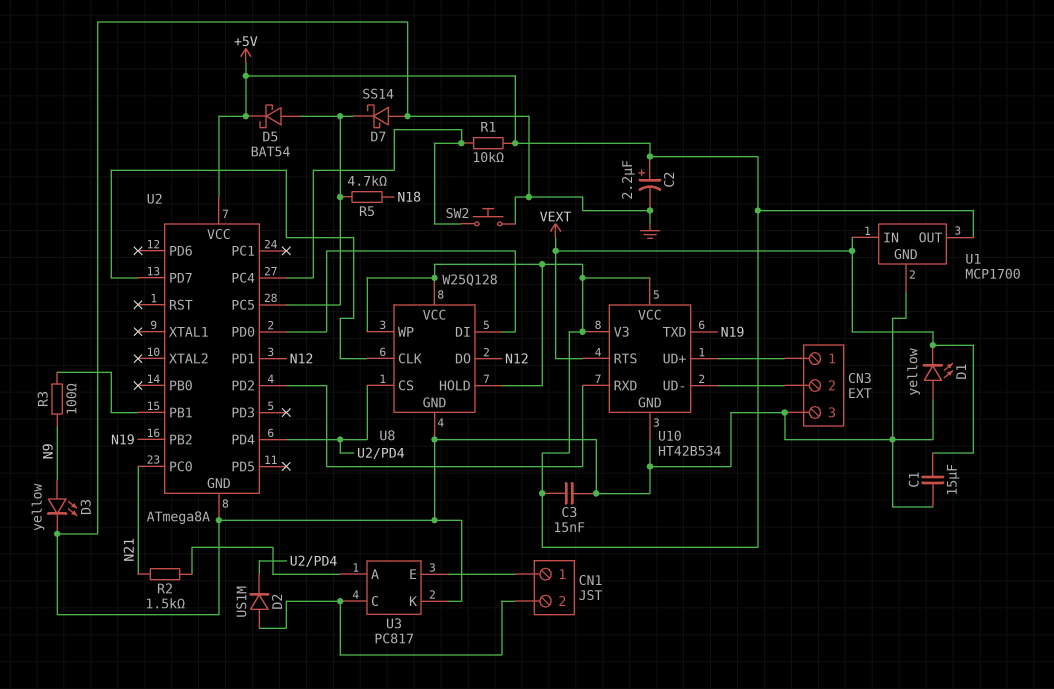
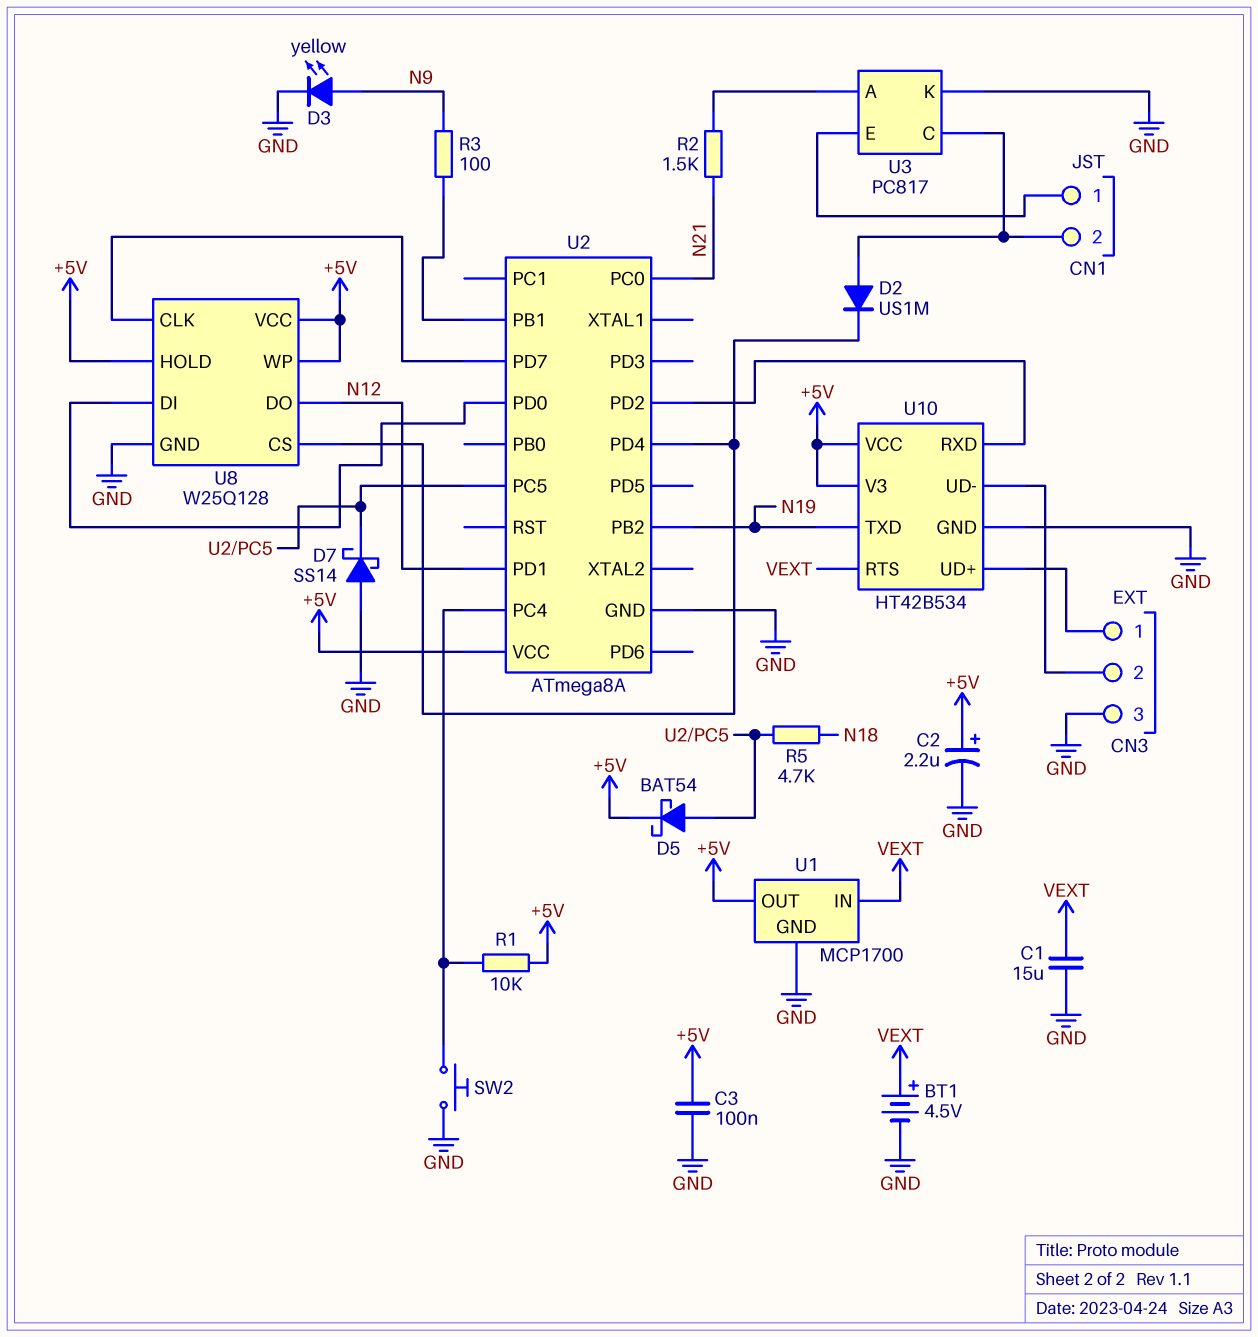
BT1: none -> 4.5V (plus VEXT, minus GND)
C3: 15nF (+5V, GND) -> 100nF (+5V, GND)
D1: LED yellow (A GND, K VEXT) -> none

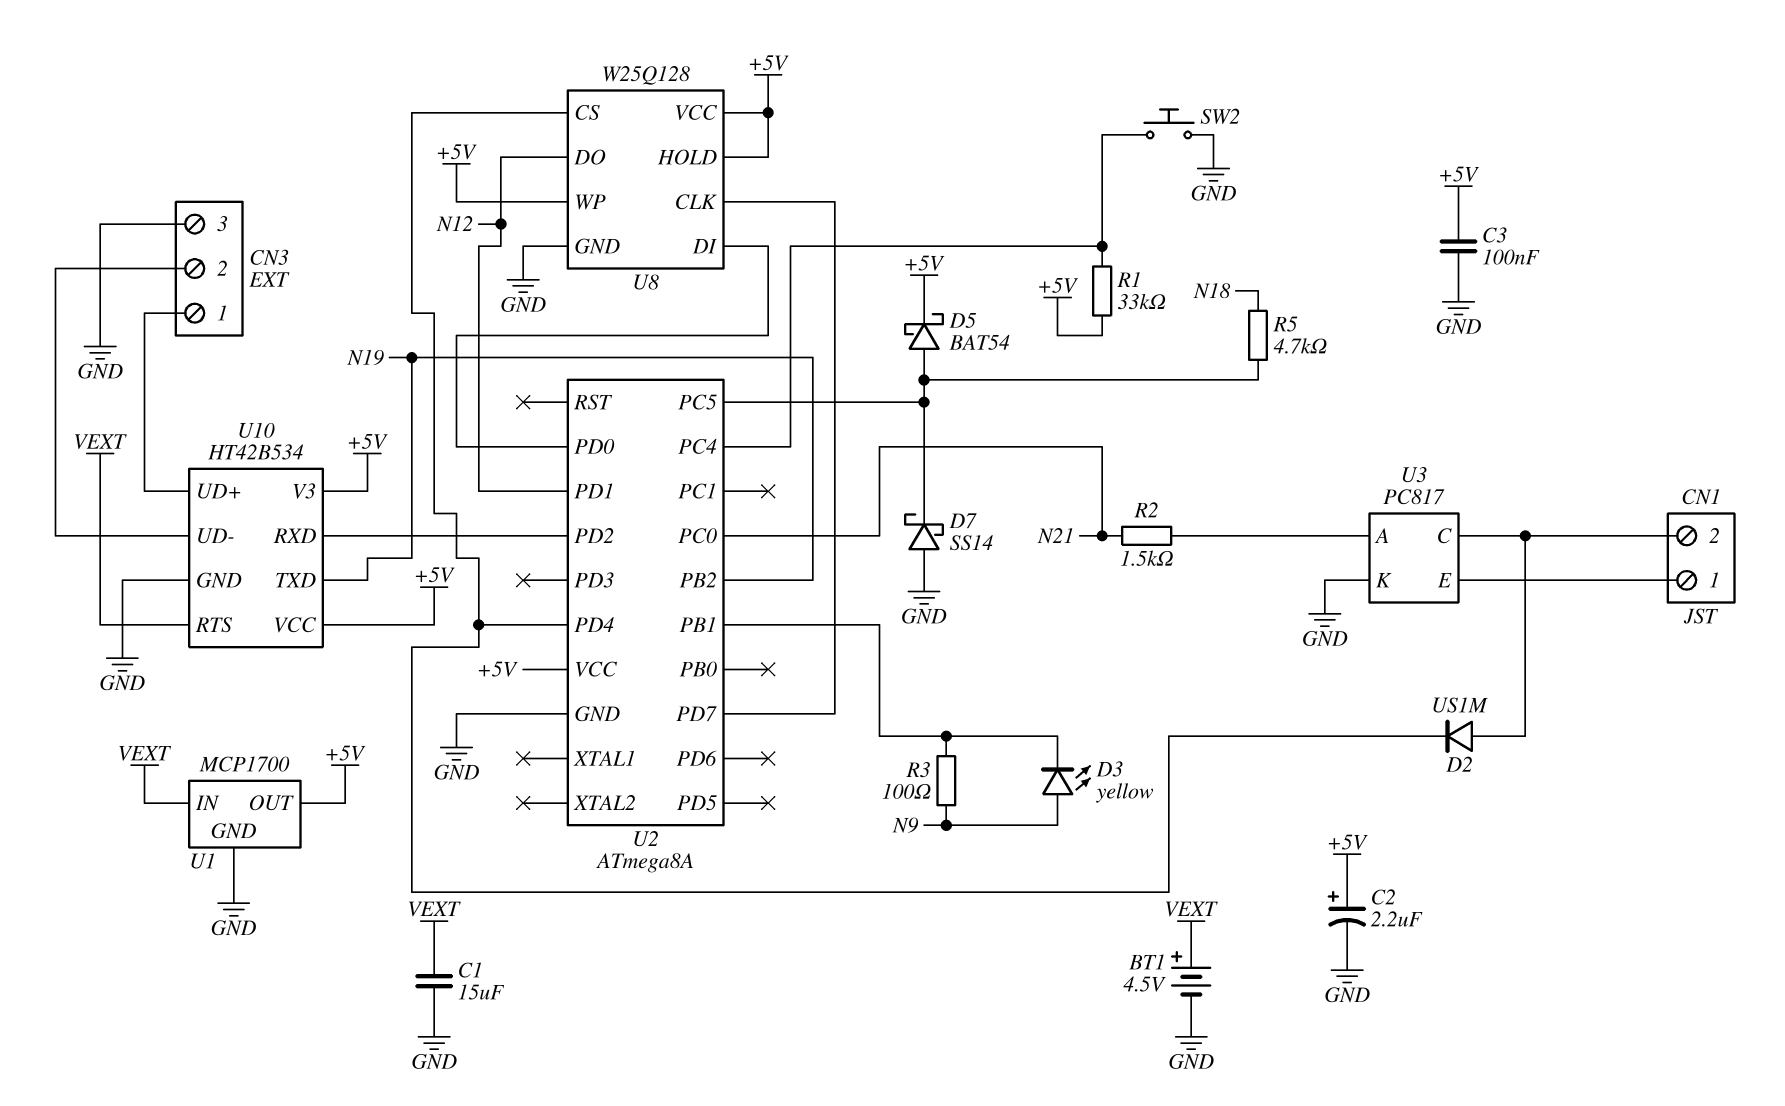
D3: LED yellow (A N9, K GND) -> LED yellow (A N9, K U2/PB1)
R1: 10k (+5V, U2/PC4) -> 33k (+5V, U2/PC4)

